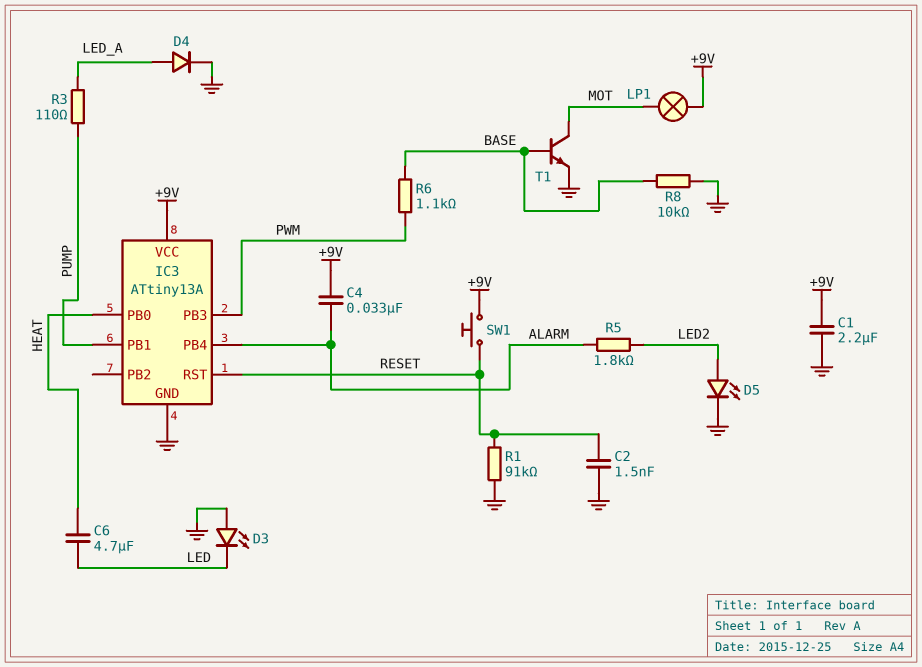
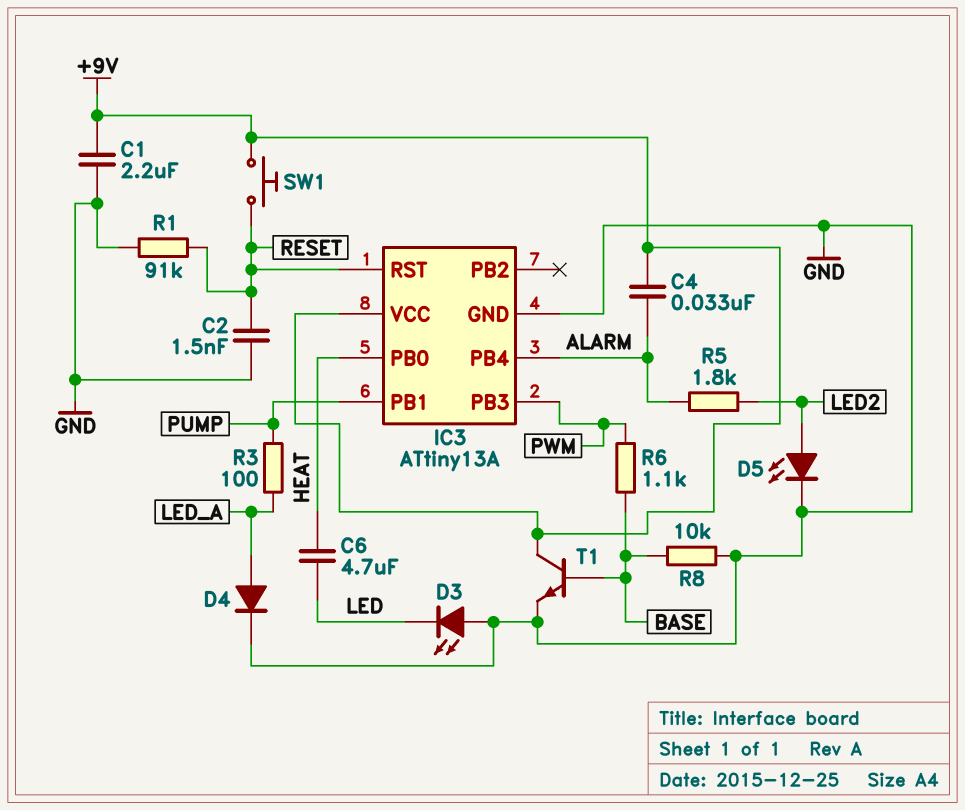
LP1: lamp (+9V, MOT) -> none
R3: 110 (LED_A, PUMP) -> 100 (LED_A, PUMP)
T1: NPN (B BASE, C MOT, E GND) -> NPN (B BASE, C +9V, E GND)

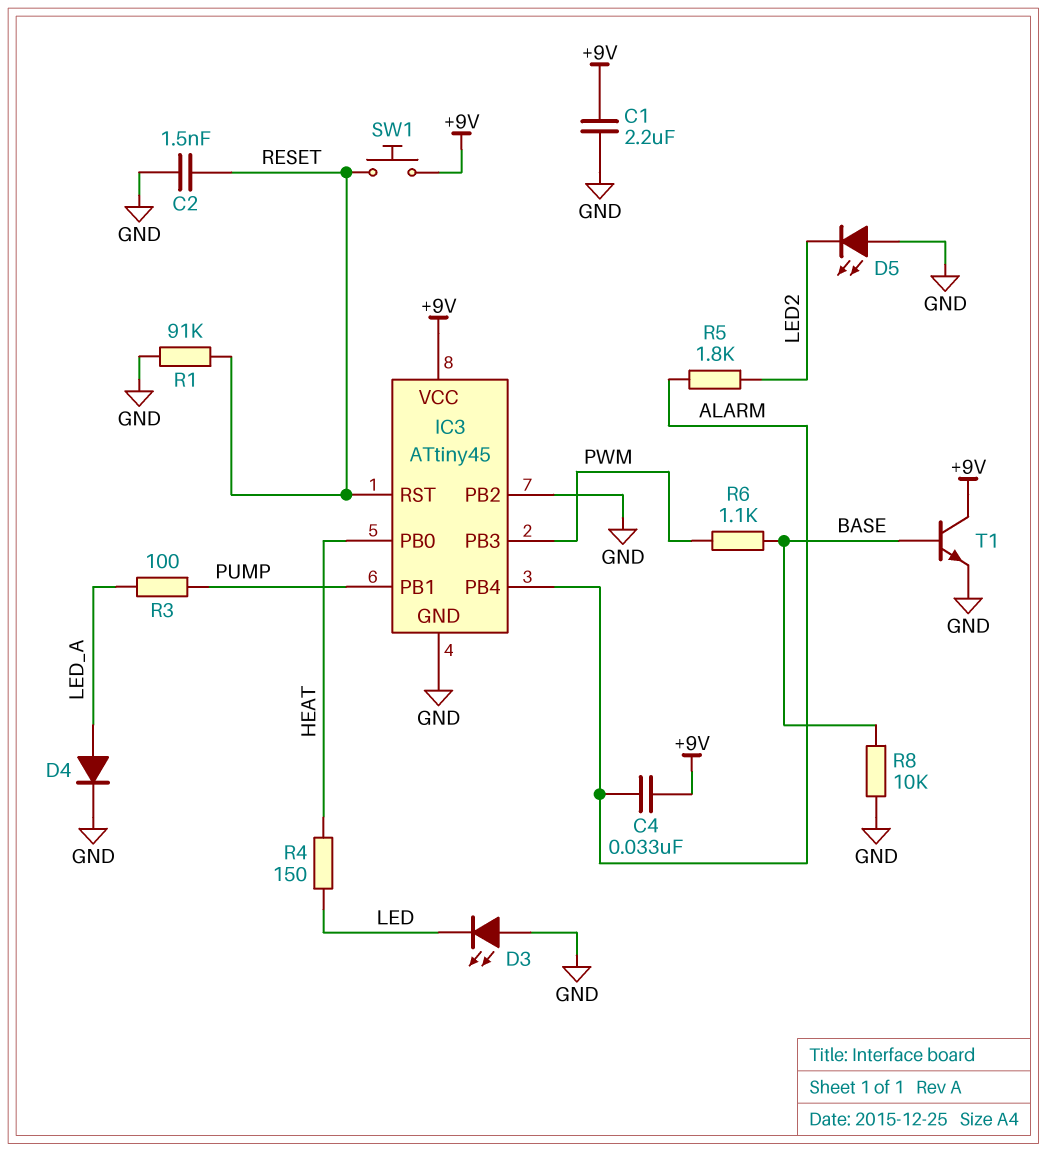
C6: 4.7uF (HEAT, LED) -> none
D5: LED (A LED2, K GND) -> LED (A GND, K LED2)
IC3: ATtiny13A -> ATtiny45
IC3 pin PB2: none -> GND
R4: none -> 150 (HEAT, LED)

